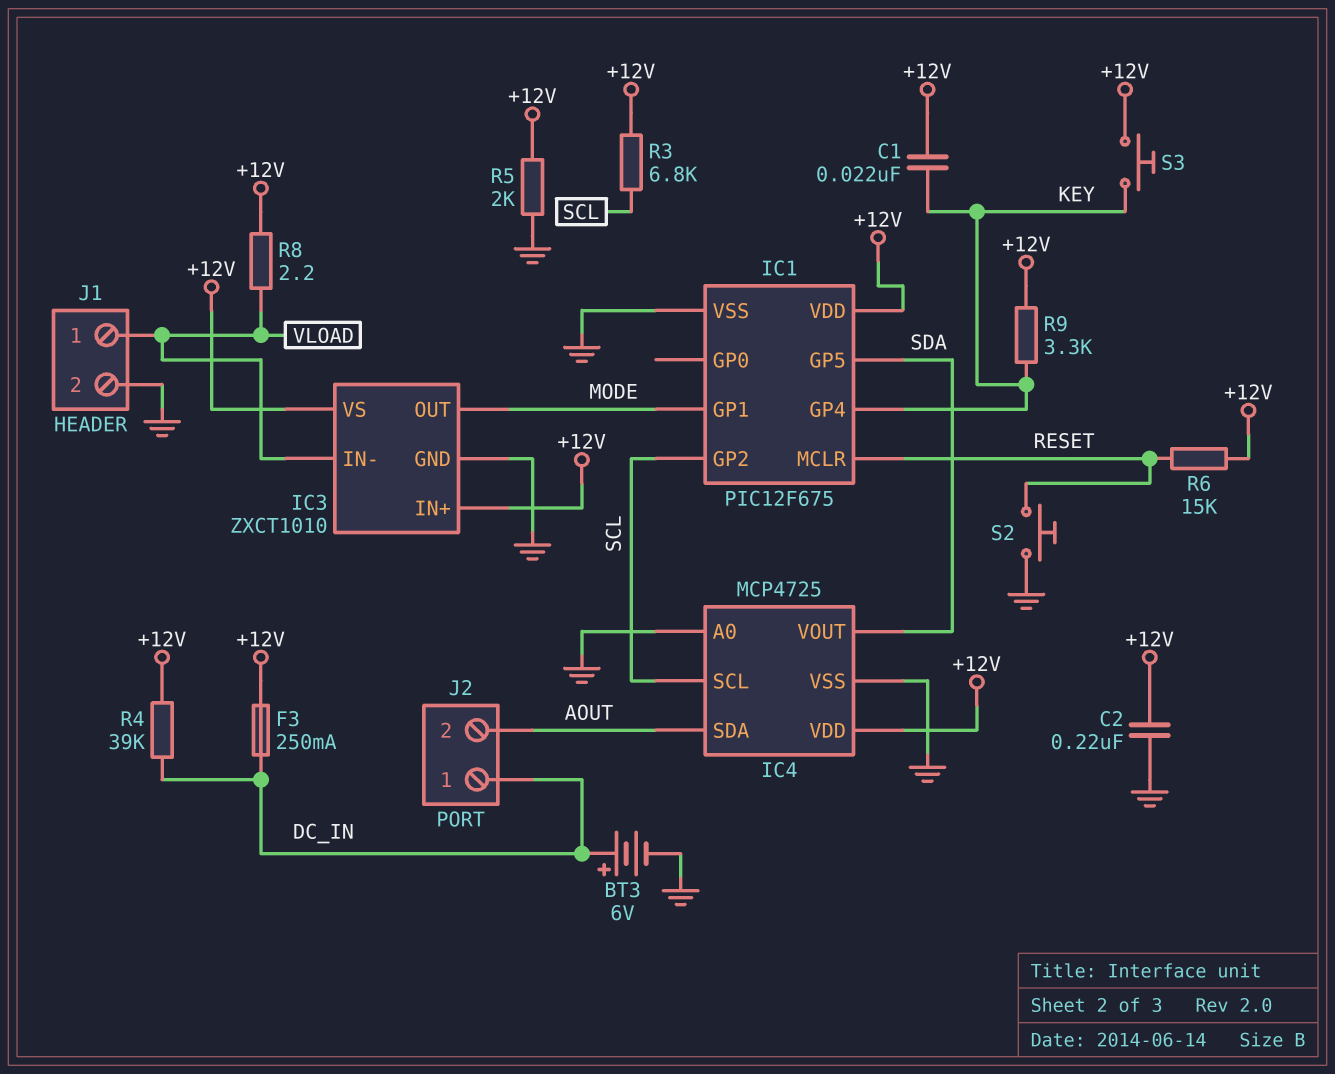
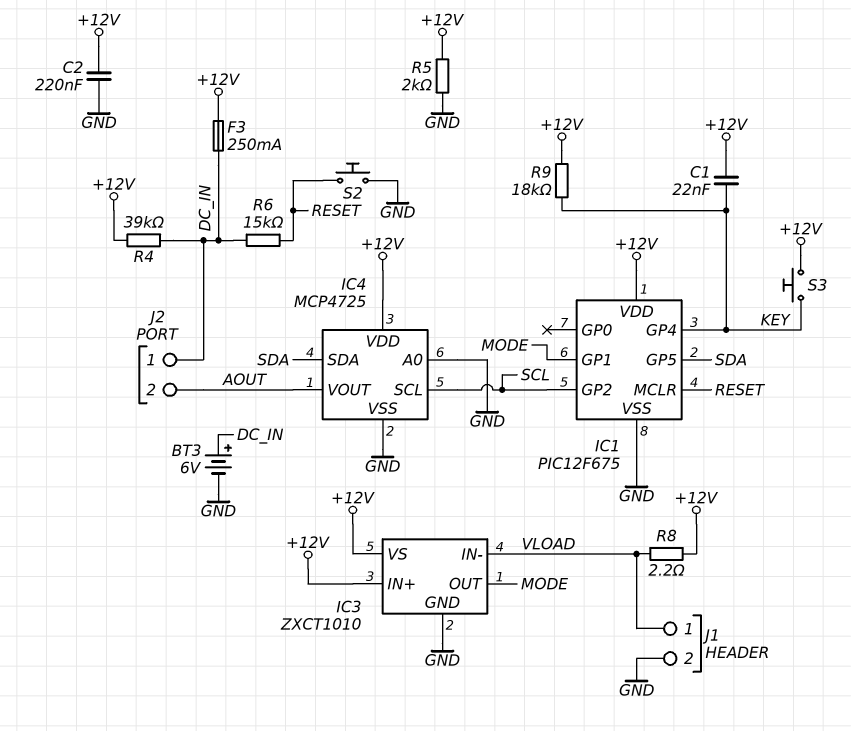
IC4 pin SDA: AOUT -> SDA
IC4 pin VOUT: SDA -> AOUT
R3: 6.8k (+12V, SCL) -> none
R6: 15k (+12V, RESET) -> 15k (DC_IN, RESET)
R9: 3.3k (+12V, KEY) -> 18k (+12V, KEY)

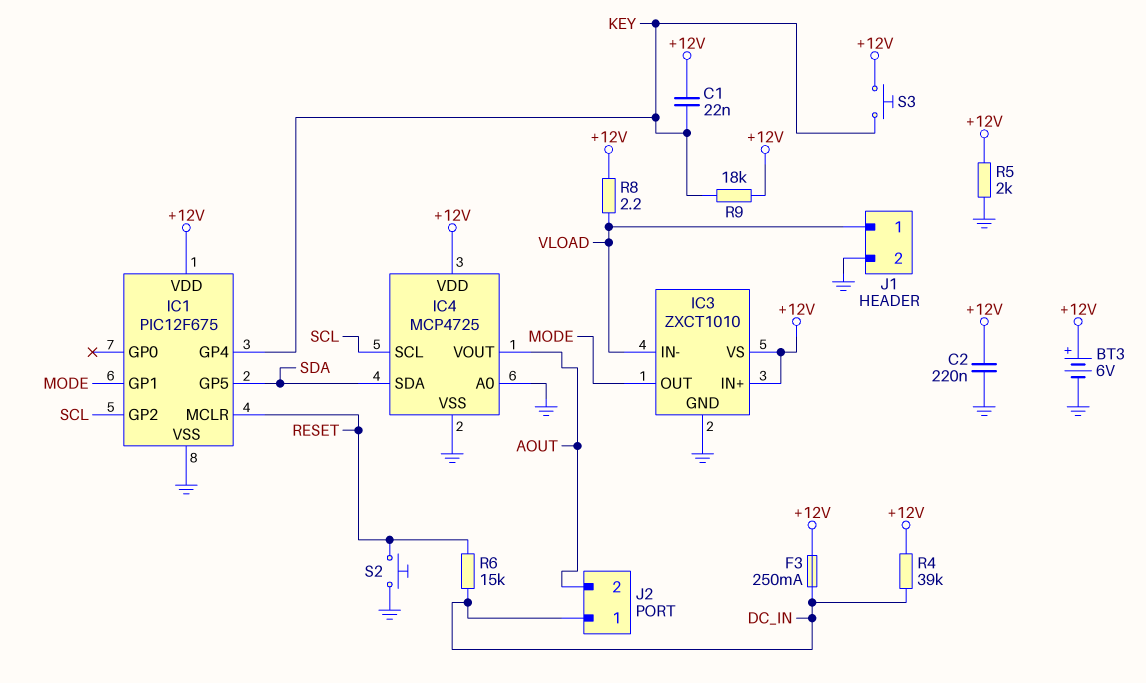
BT3: 6V (plus DC_IN, minus GND) -> 6V (plus +12V, minus GND)

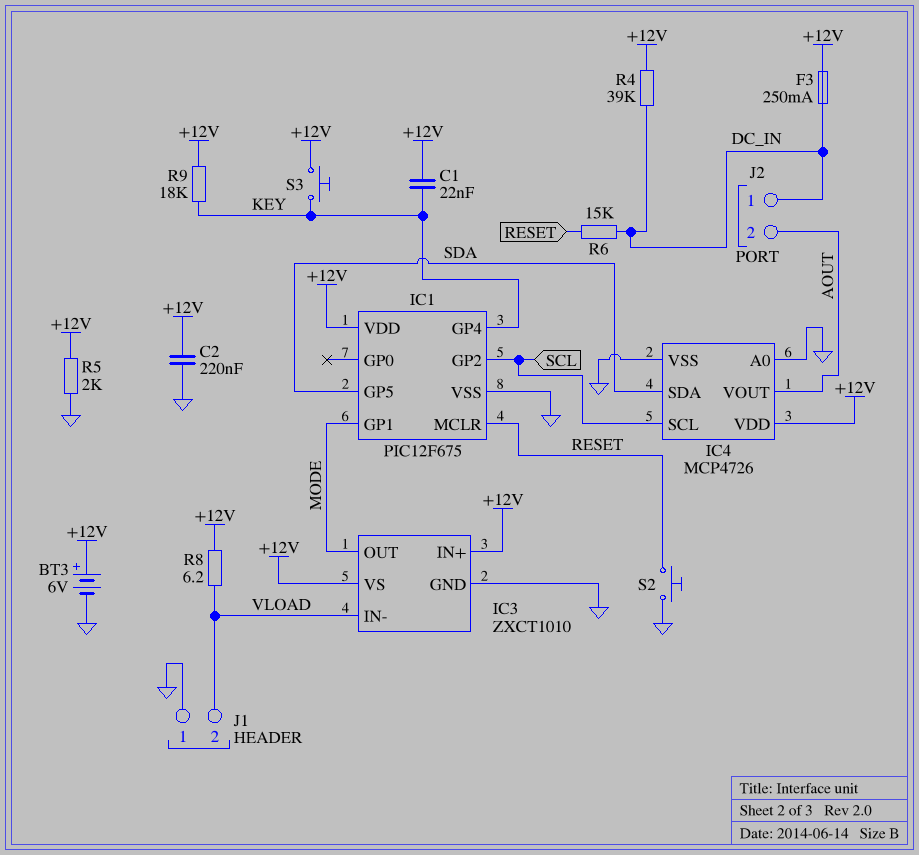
IC4: MCP4725 -> MCP4726
J1 pin 1: VLOAD -> GND
J1 pin 2: GND -> VLOAD
R8: 2.2 (+12V, VLOAD) -> 6.2 (+12V, VLOAD)

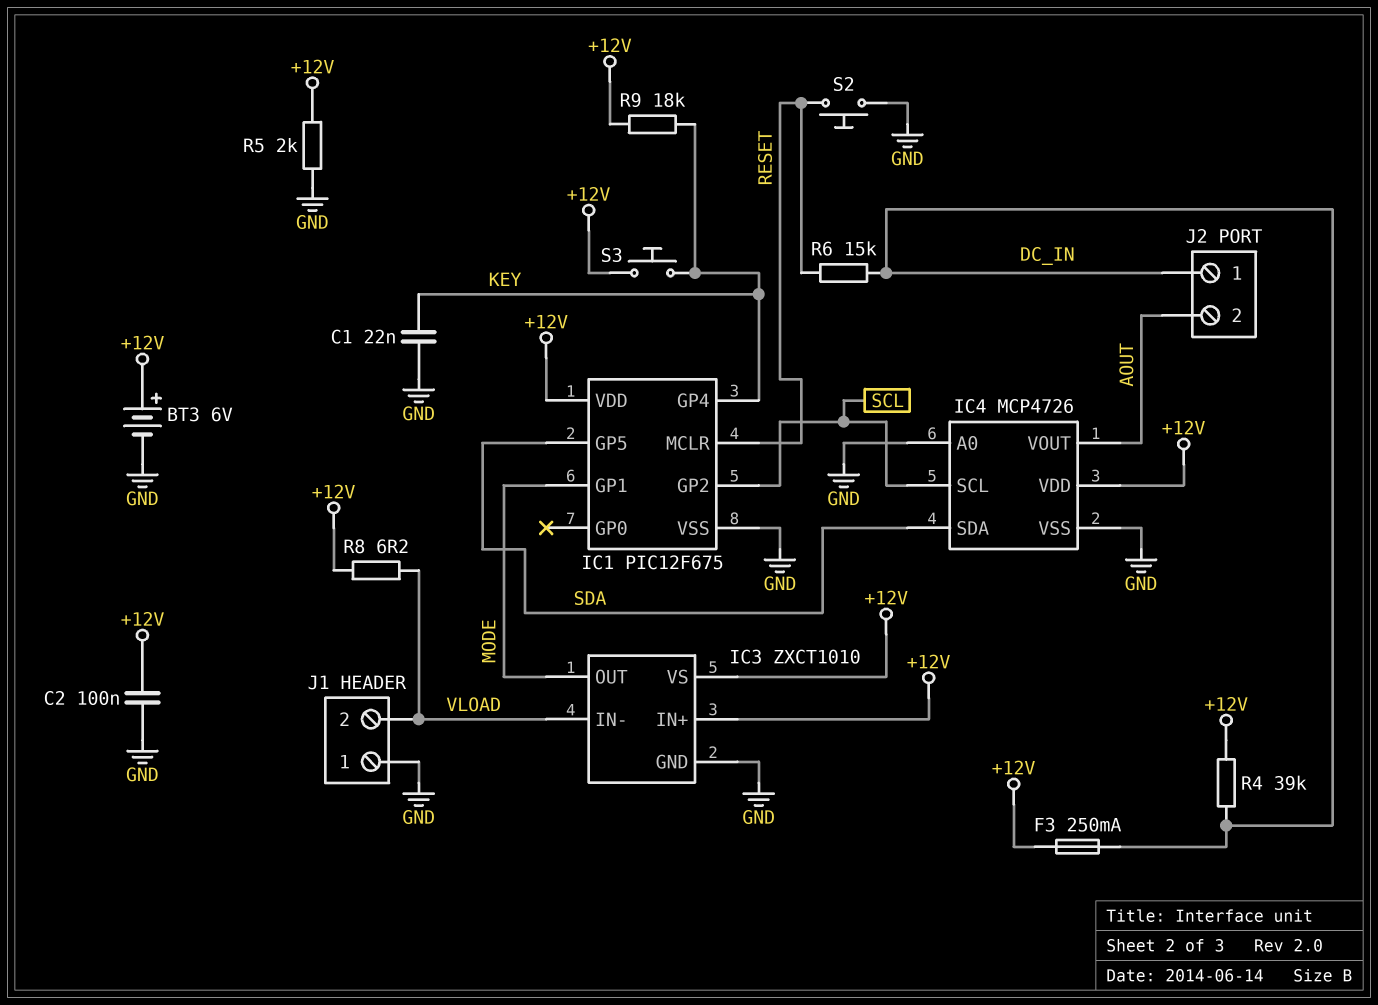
C1: 22nF (+12V, KEY) -> 22nF (GND, KEY)
C2: 220nF (+12V, GND) -> 100nF (+12V, GND)

